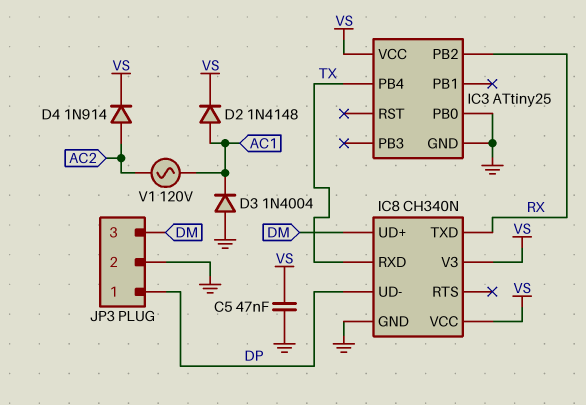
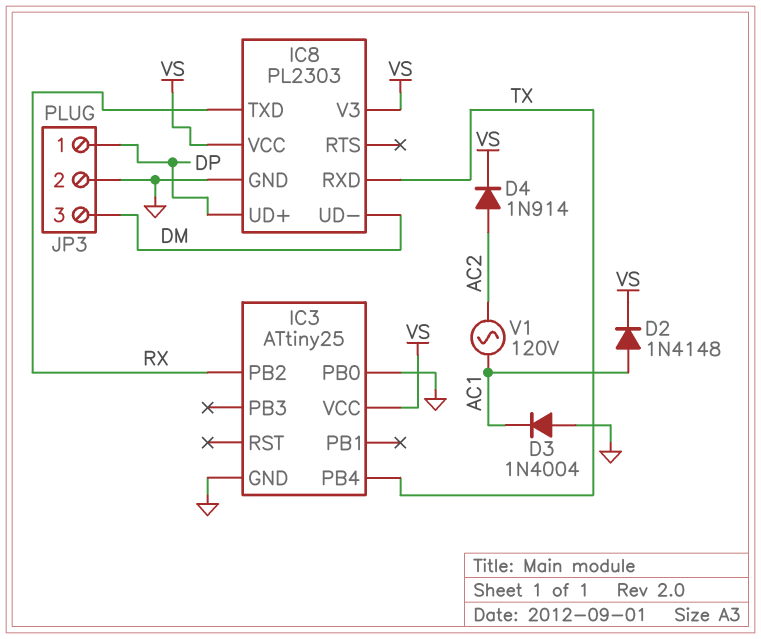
C5: 47nF (GND, VS) -> none
IC8: CH340N -> PL2303
IC8 pin UD+: DM -> DP
IC8 pin UD-: DP -> DM

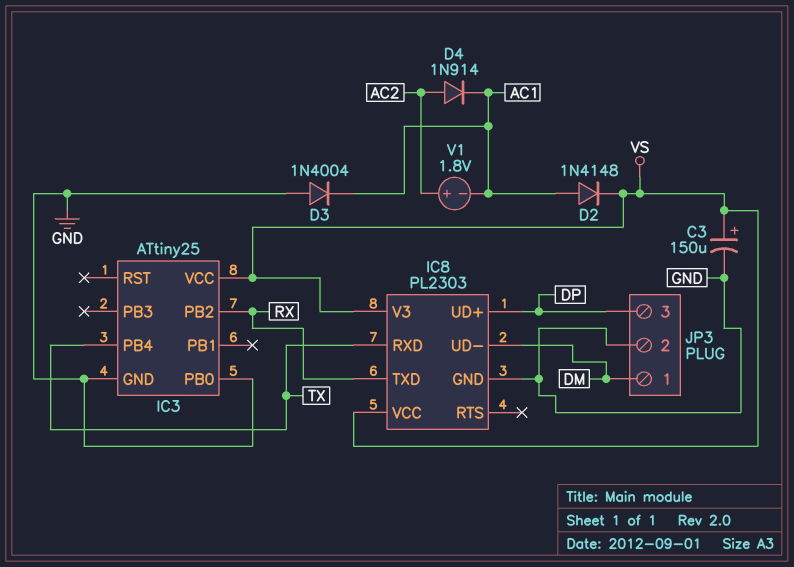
C3: none -> 150uF (plus VS, minus GND)
D4: diode 1N914 (A AC2, K VS) -> diode 1N914 (A AC2, K AC1)
JP3 pin 1: DP -> DM
JP3 pin 3: DM -> DP
V1: AC 120V (AC1, AC2) -> 1.8V (plus AC2, minus AC1)

